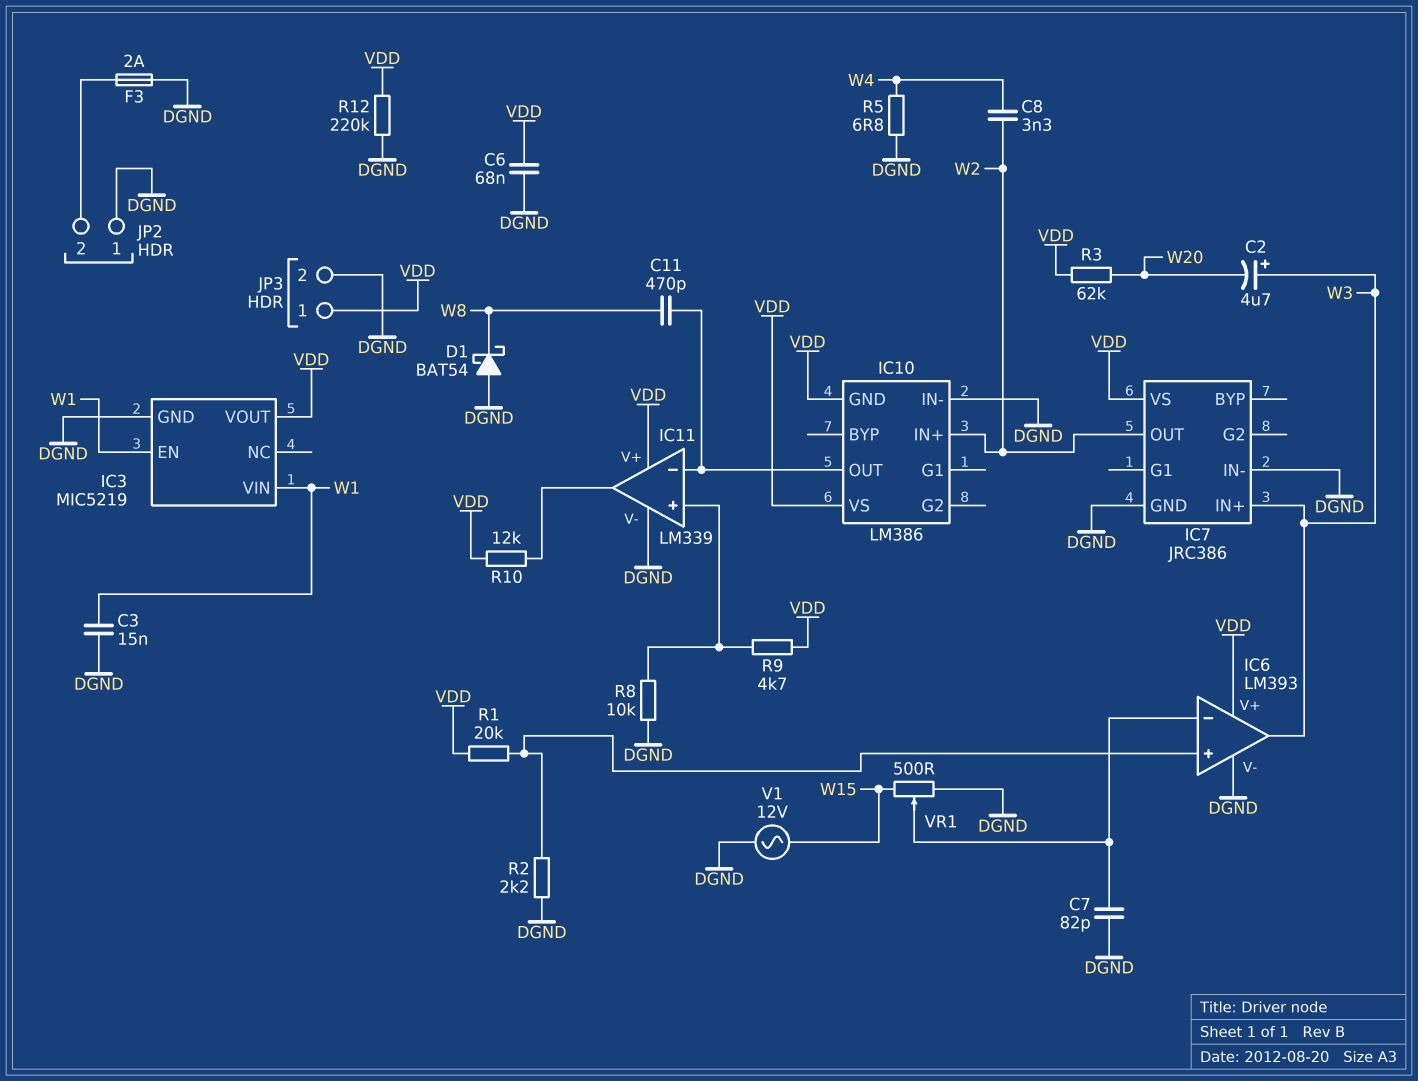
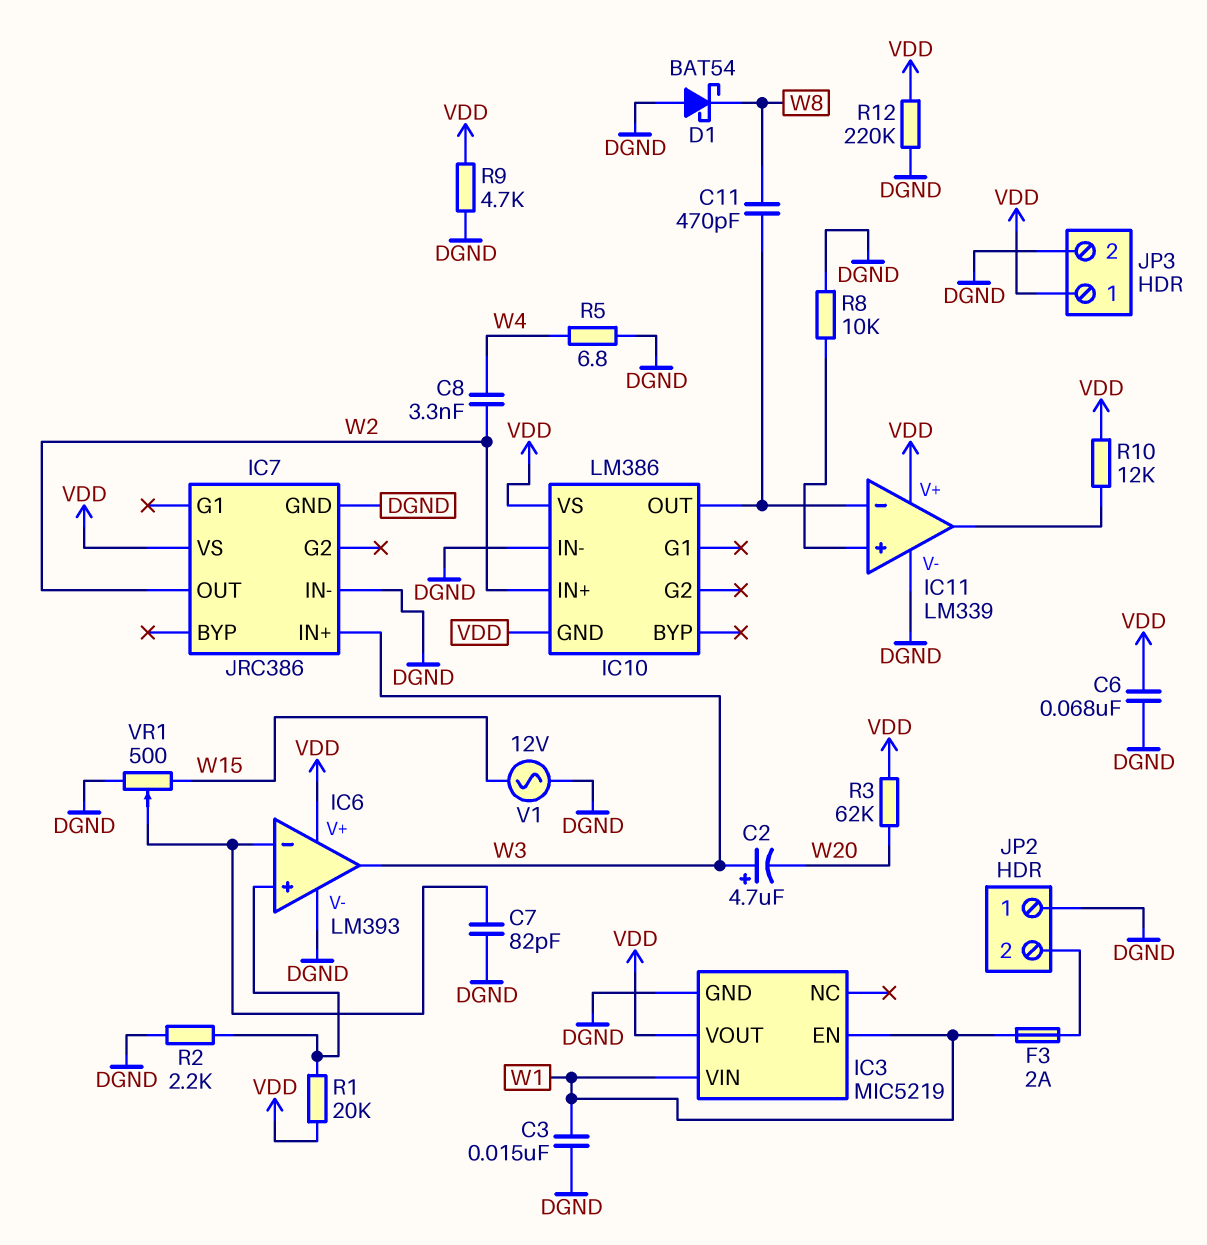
F3: 2A (DGND, JP2/2) -> 2A (JP2/2, W1)
R9: 4.7k (IC11/in+, VDD) -> 4.7k (DGND, VDD)

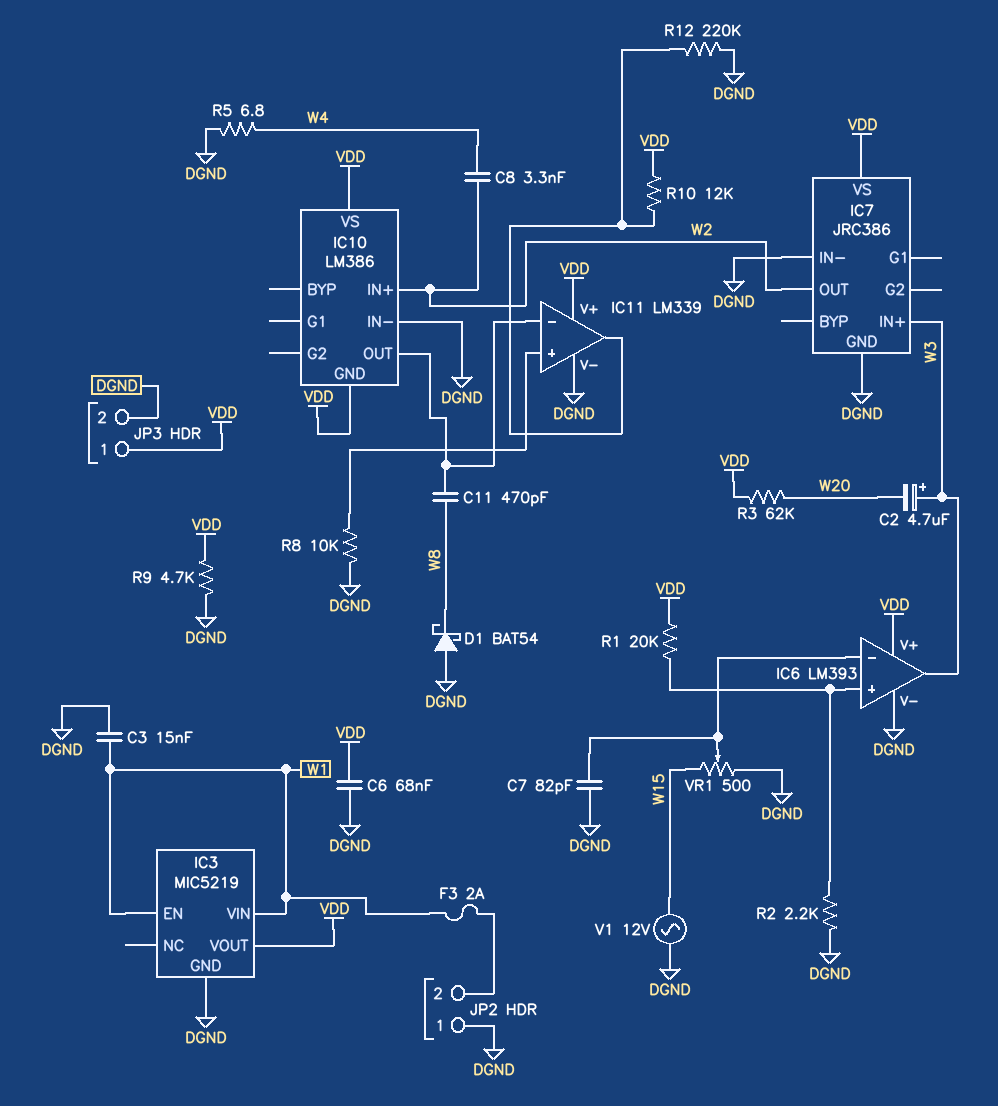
R12: 220k (DGND, VDD) -> 220k (DGND, IC11/out)

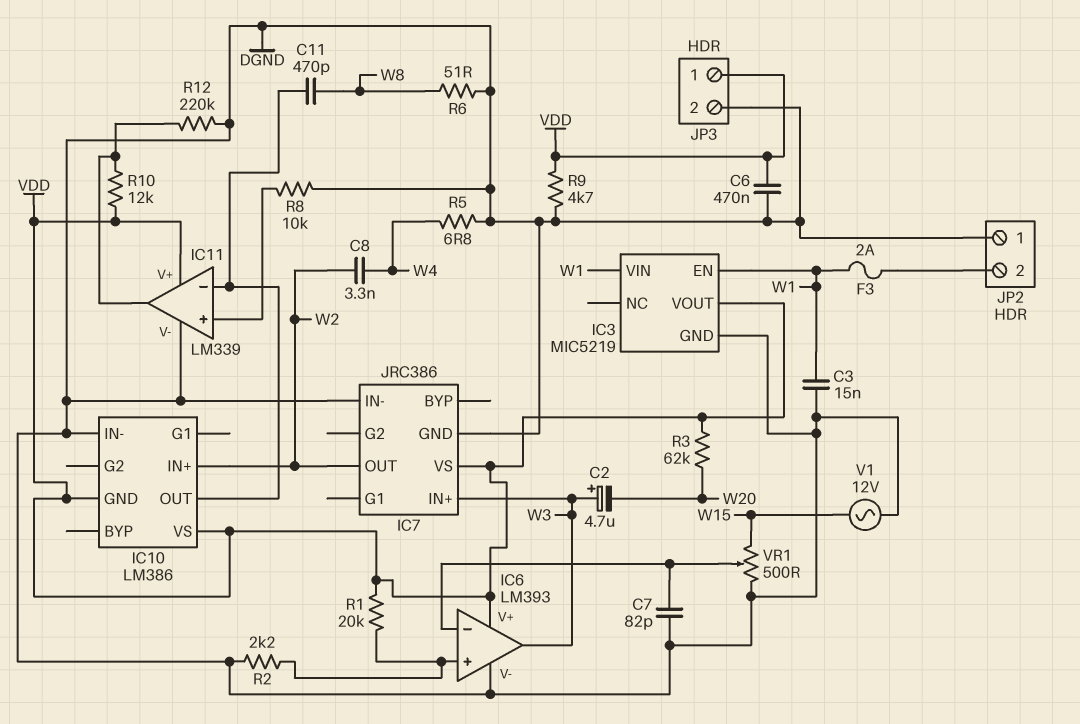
C6: 68nF (DGND, VDD) -> 470nF (DGND, VDD)
D1: schottky BAT54 (A DGND, K W8) -> none
R6: none -> 51 (DGND, W8)

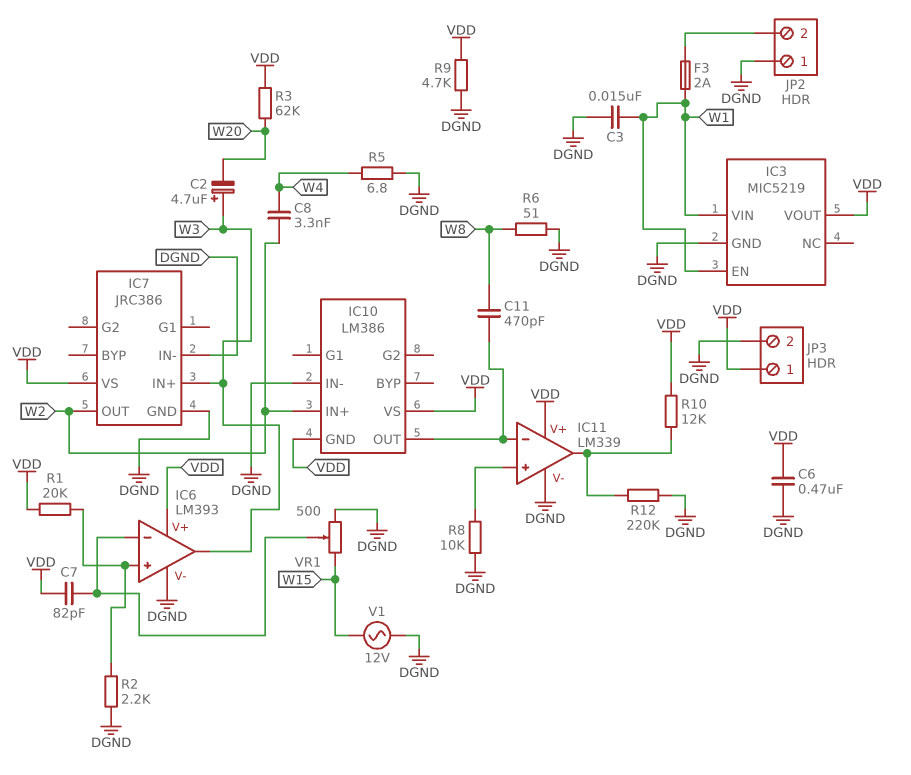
C7: 82pF (DGND, IC6/in-) -> 82pF (IC6/in-, VDD)

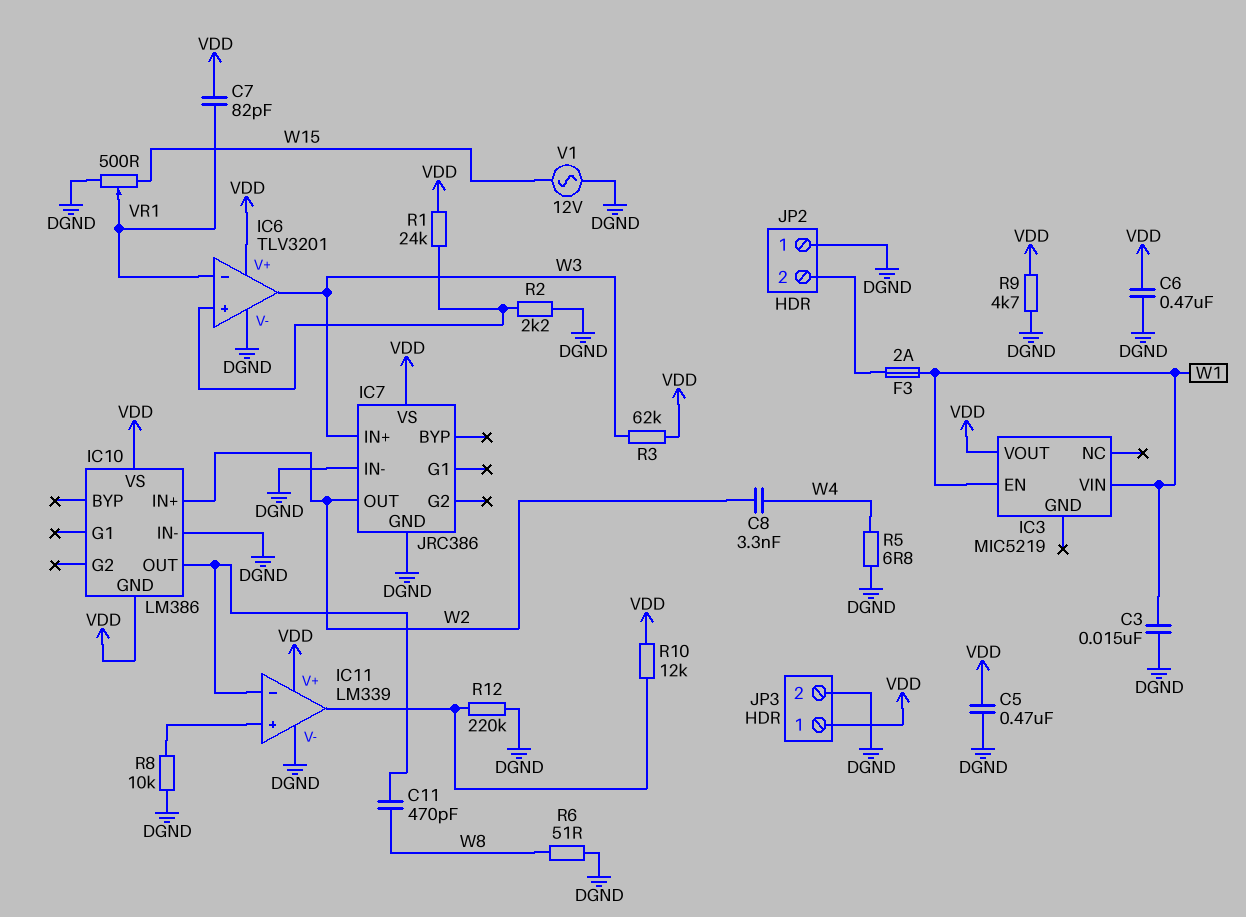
C2: 4.7uF (plus W3, minus W20) -> none
C5: none -> 470nF (DGND, VDD)
IC3 pin GND: DGND -> none
IC6: LM393 -> TLV3201
R1: 20k (IC6/in+, VDD) -> 24k (IC6/in+, VDD)
R3: 62k (VDD, W20) -> 62k (VDD, W3)

